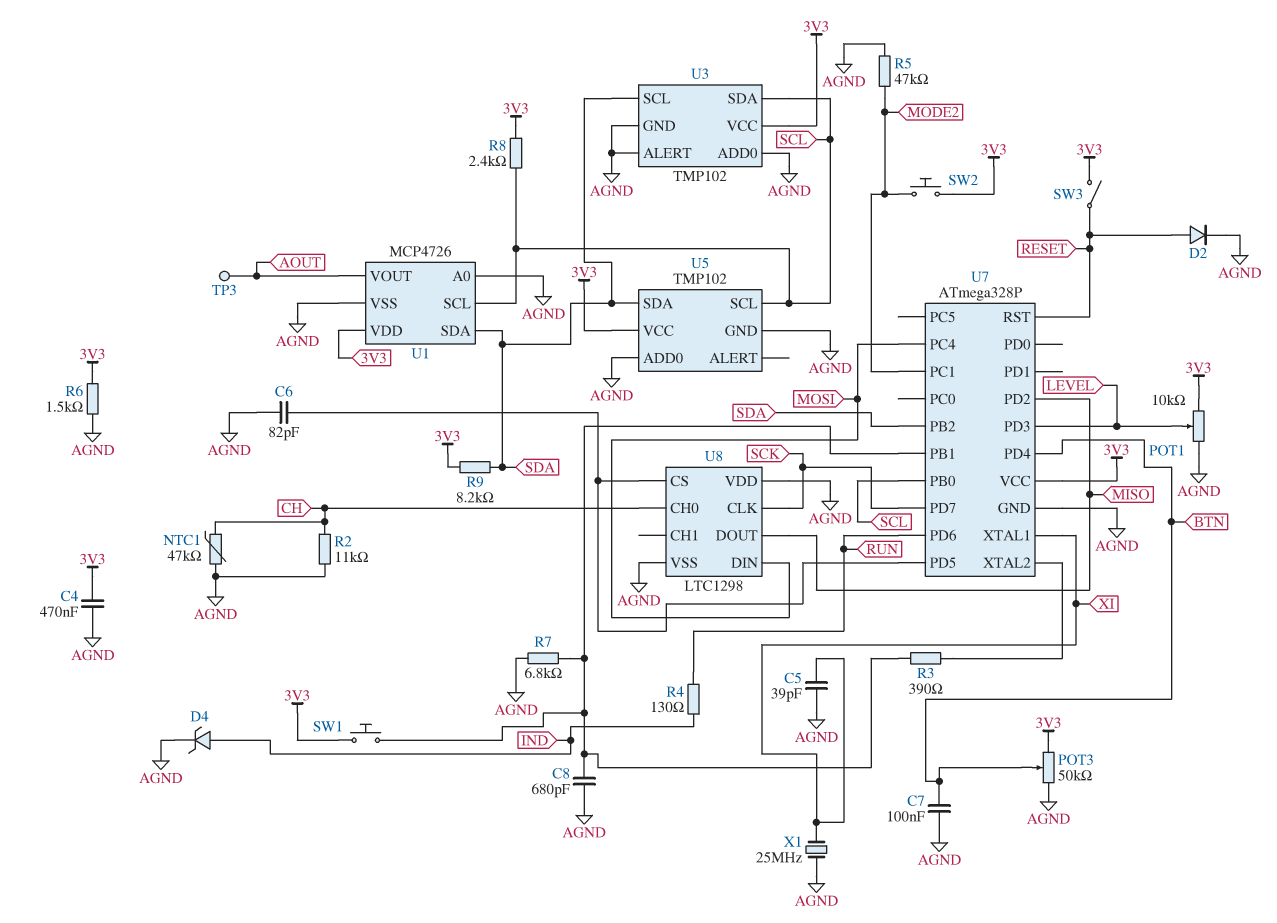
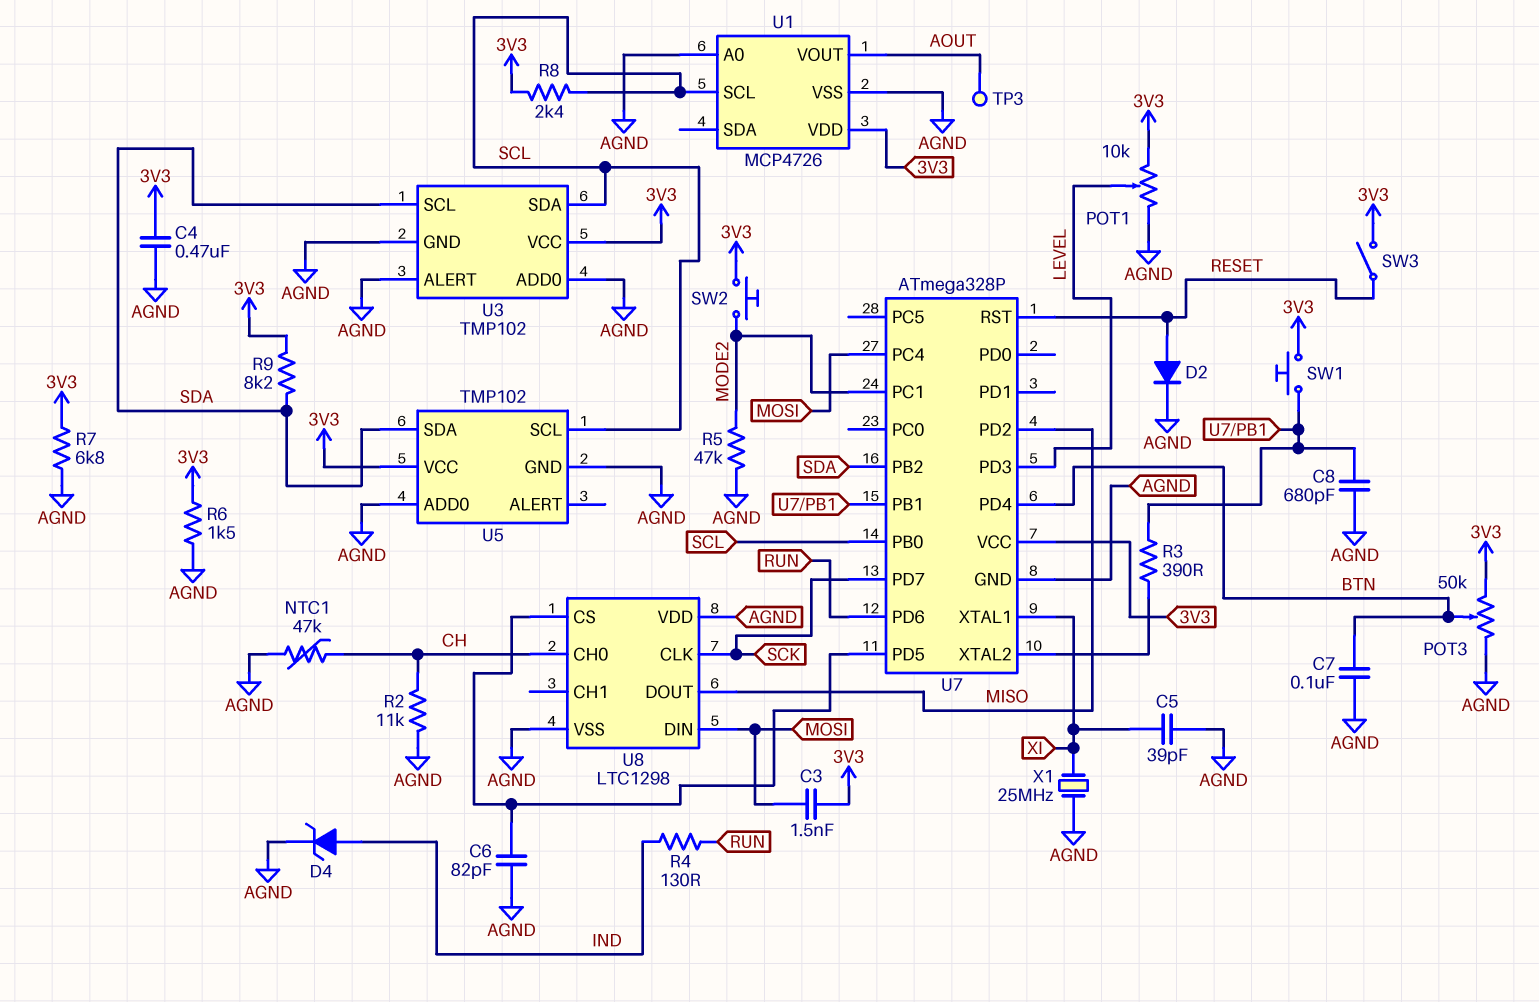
C3: none -> 1.5nF (3V3, MOSI)
R7: 6.8k (AGND, U7/PB1) -> 6.8k (3V3, AGND)
U1 pin SDA: SDA -> none

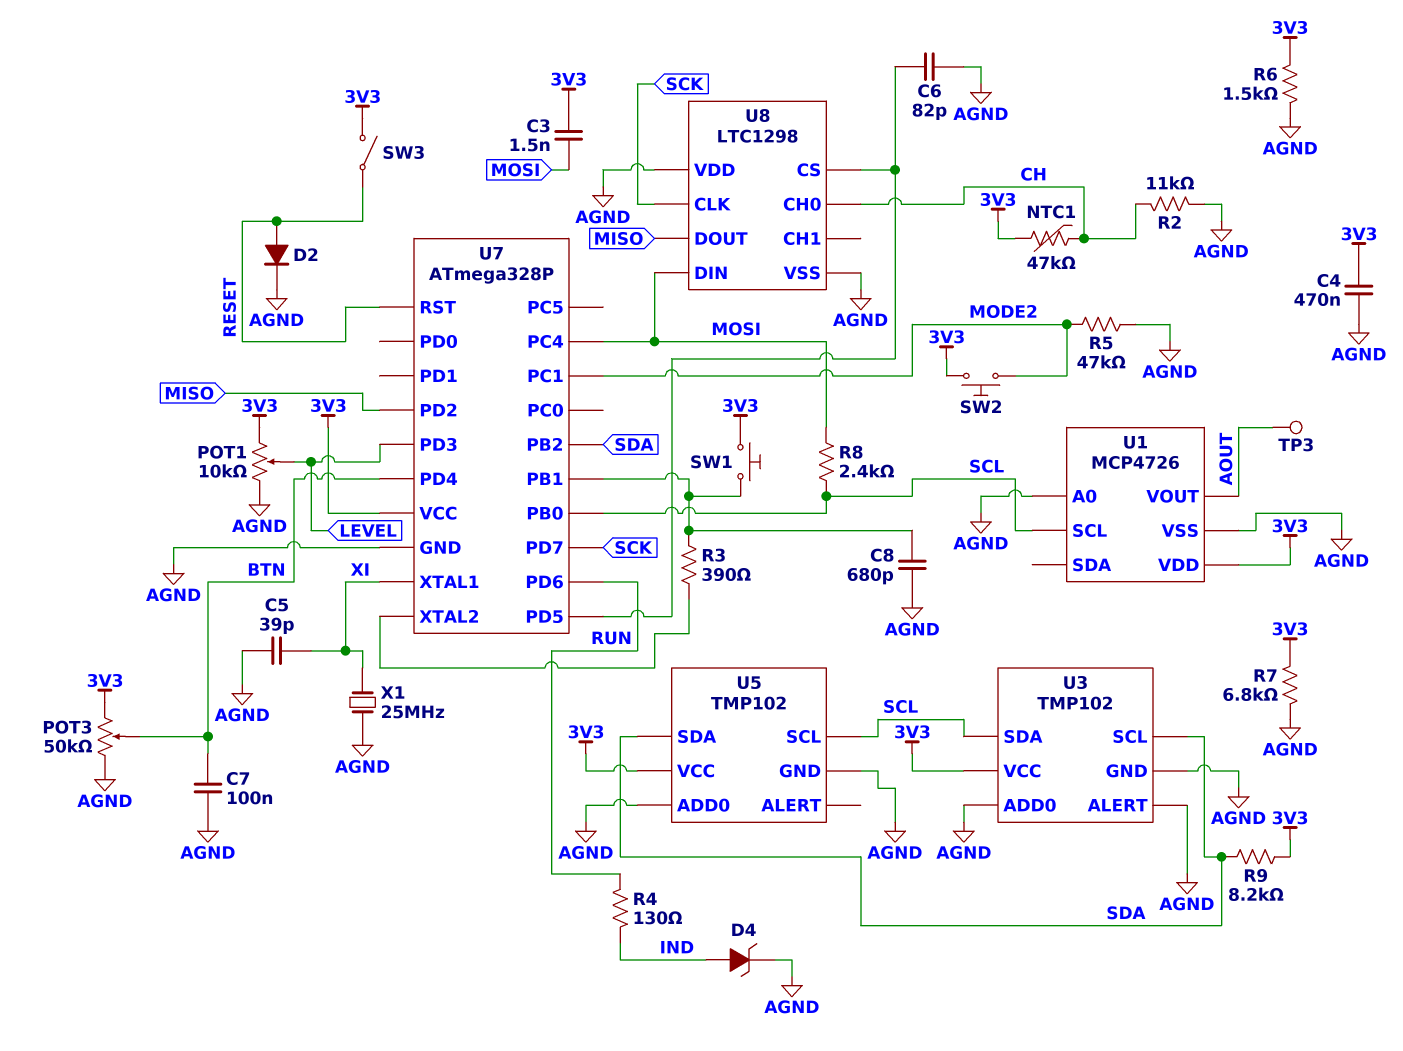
NTC1: 47k (AGND, CH) -> 47k (3V3, CH)
R8: 2.4k (3V3, SCL) -> 2.4k (MOSI, SCL)

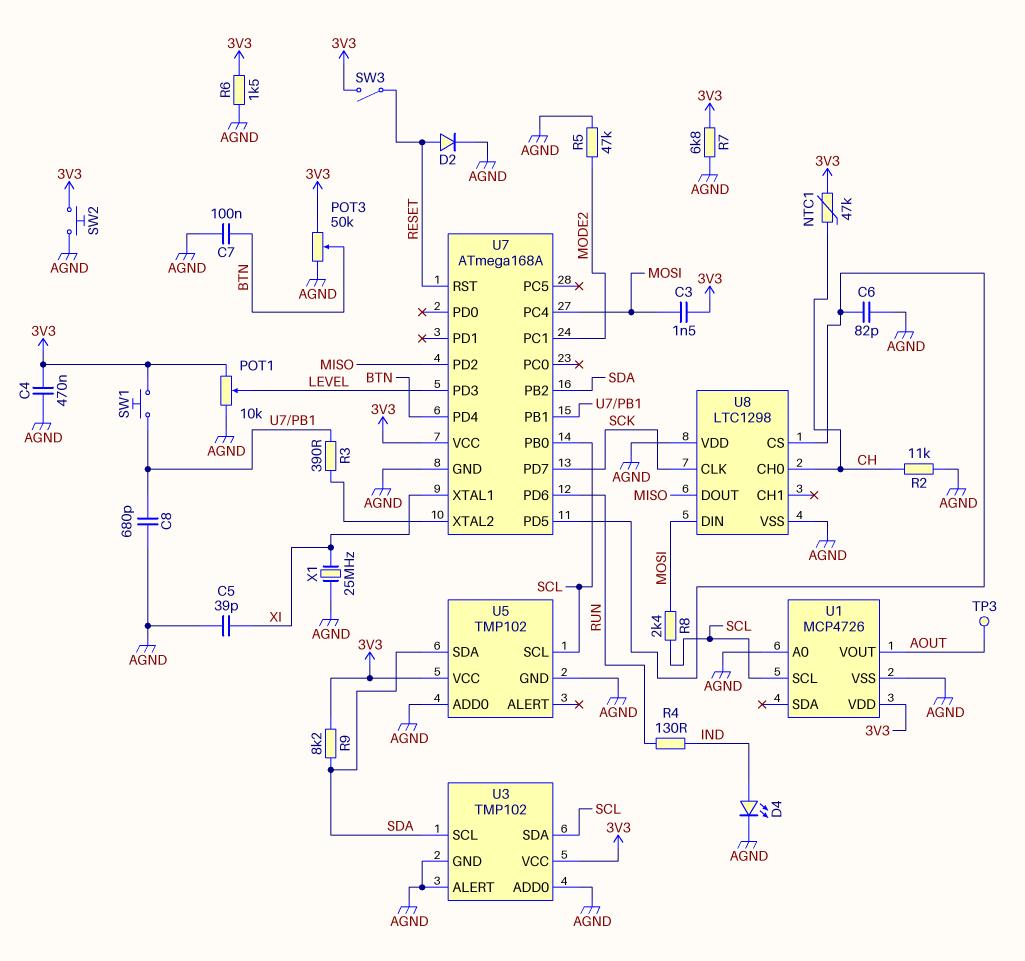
D4: zener (A IND, K AGND) -> LED (A IND, K AGND)
SW2: button (3V3, MODE2) -> button (3V3, AGND)
U7: ATmega328P -> ATmega168A

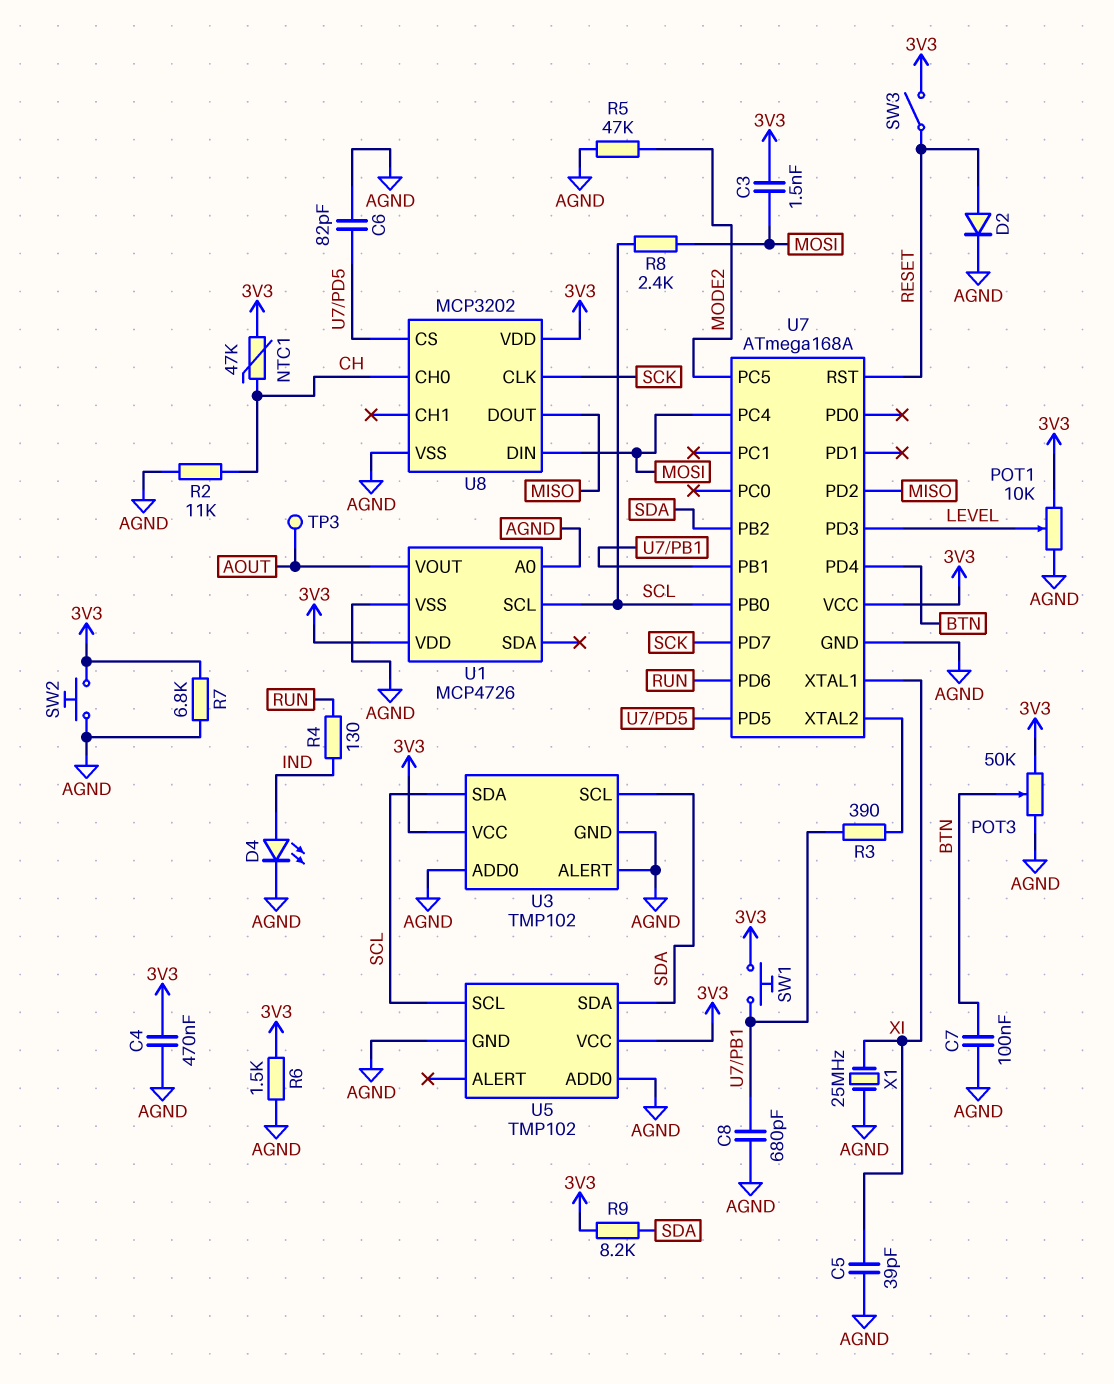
U7 pin PC1: MODE2 -> none
U7 pin PC5: none -> MODE2
U8: LTC1298 -> MCP3202
U8 pin VDD: AGND -> 3V3

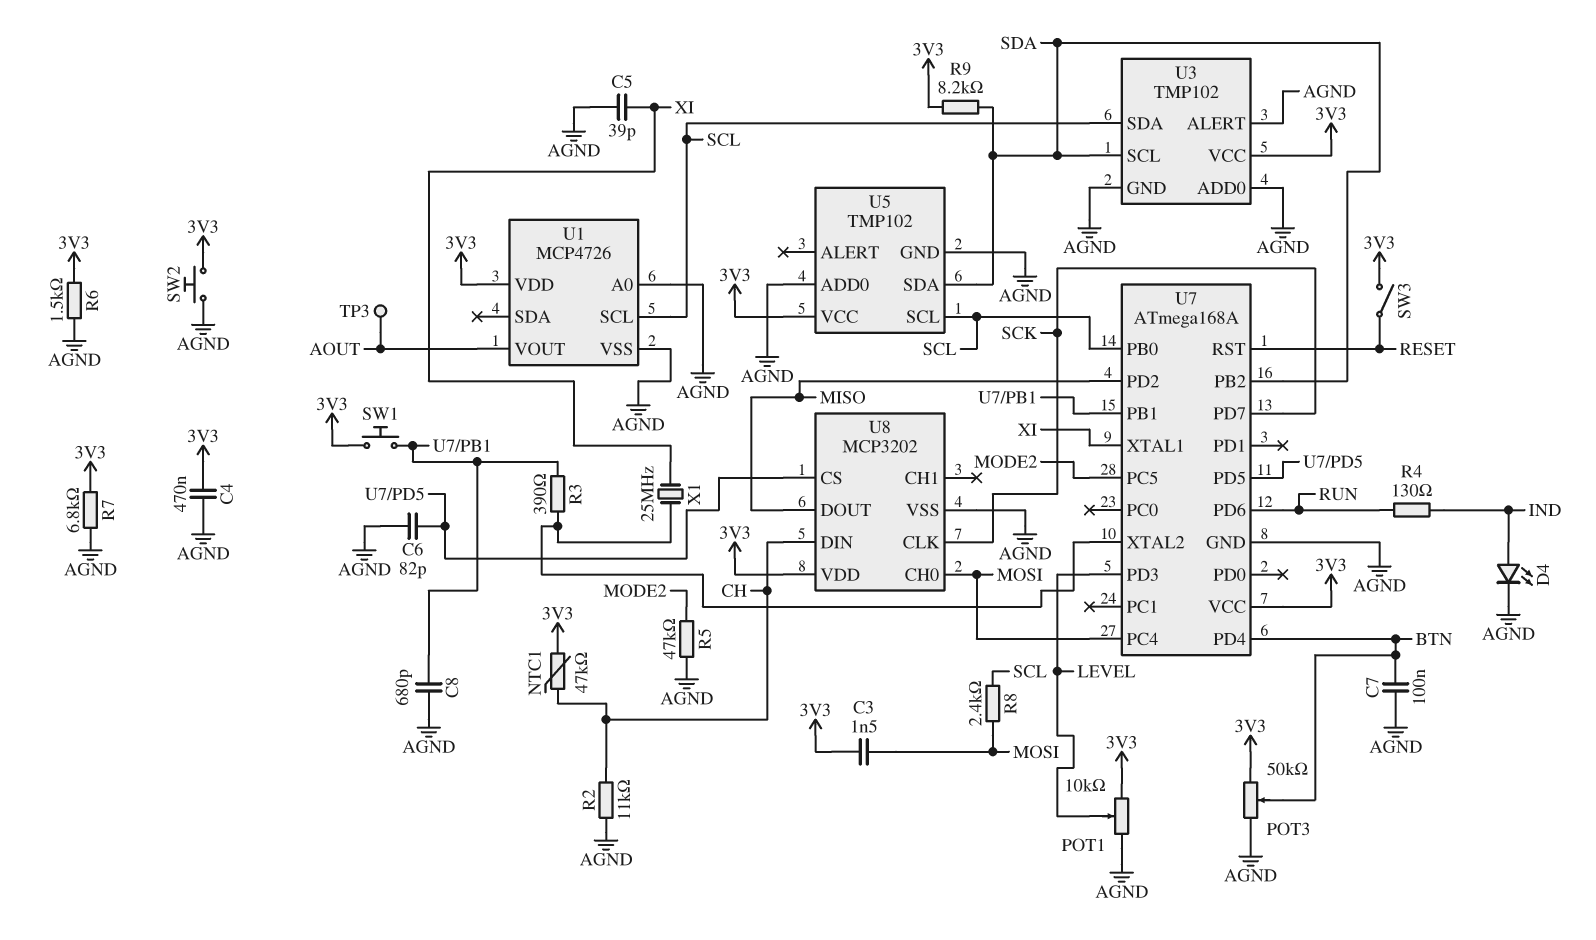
D2: diode (A RESET, K AGND) -> none
U8 pin CH0: CH -> MOSI
U8 pin DIN: MOSI -> CH
X1: 25MHz (AGND, XI) -> 25MHz (U7/XTAL2, XI)

